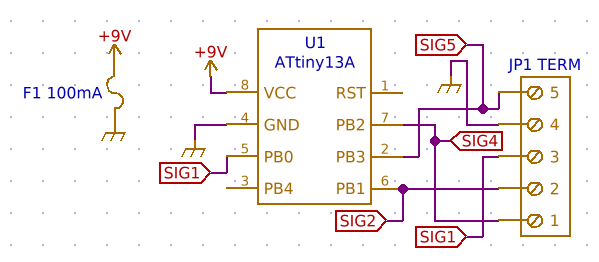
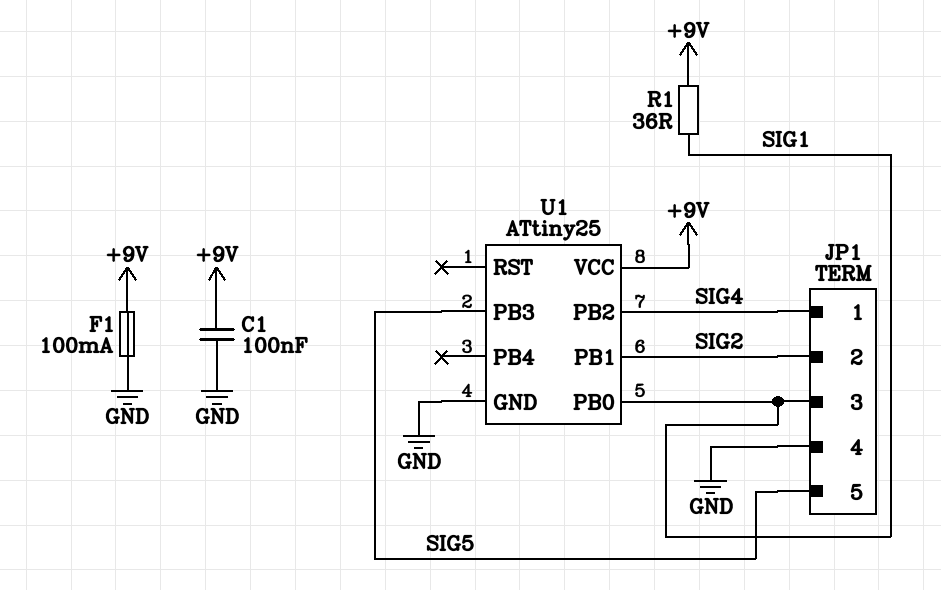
C1: none -> 100nF (+9V, GND)
R1: none -> 36 (+9V, SIG1)
U1: ATtiny13A -> ATtiny25

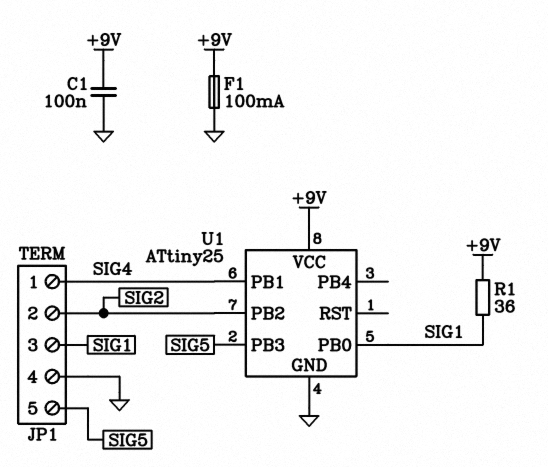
U1 pin PB1: SIG2 -> SIG4
U1 pin PB2: SIG4 -> SIG2

